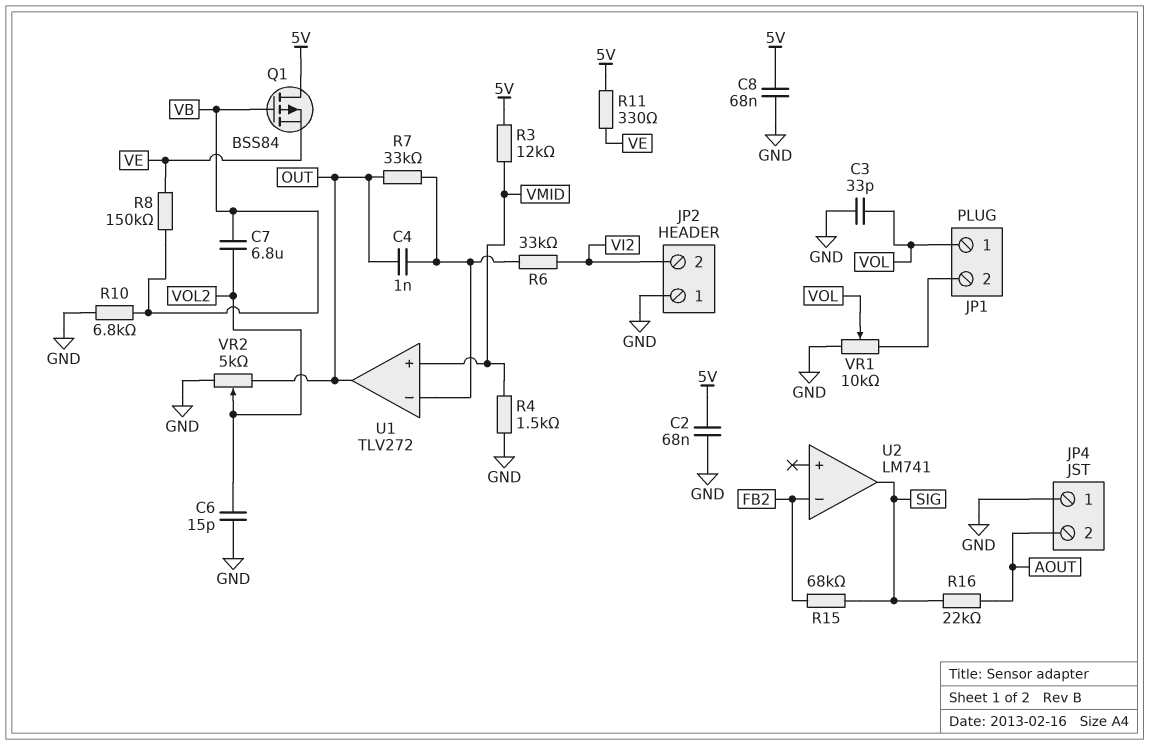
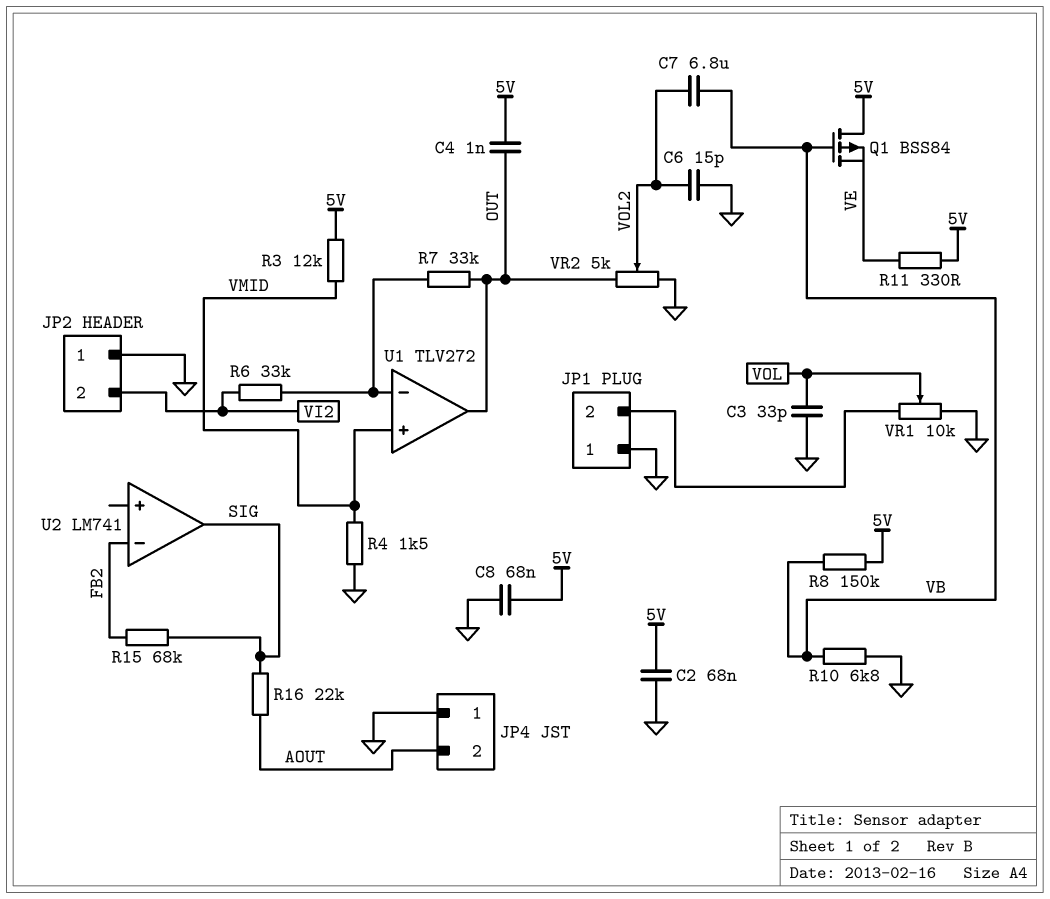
C4: 1nF (OUT, U1/in-) -> 1nF (5V, OUT)
JP1 pin 1: VOL -> GND
R8: 150k (VB, VE) -> 150k (5V, VB)

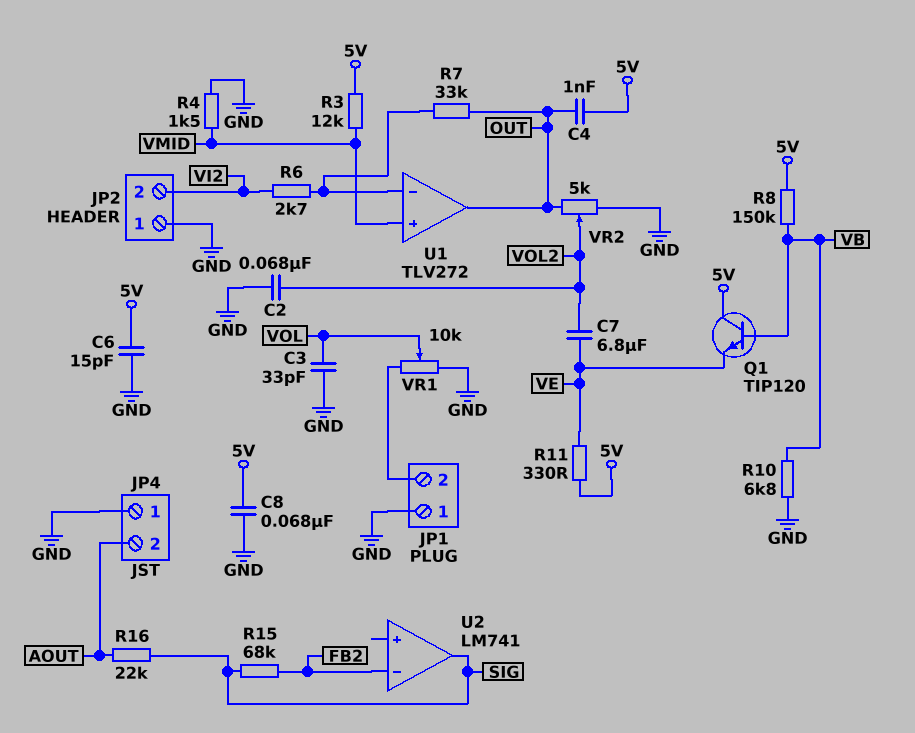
C2: 68nF (5V, GND) -> 68nF (GND, VOL2)
C6: 15pF (GND, VOL2) -> 15pF (5V, GND)
C7: 6.8uF (VB, VOL2) -> 6.8uF (VE, VOL2)
Q1: PMOS BSS84 (G VB, D 5V, S VE) -> NPN TIP120 (B VB, C 5V, E VE)
R6: 33k (U1/in-, VI2) -> 2.7k (U1/in-, VI2)

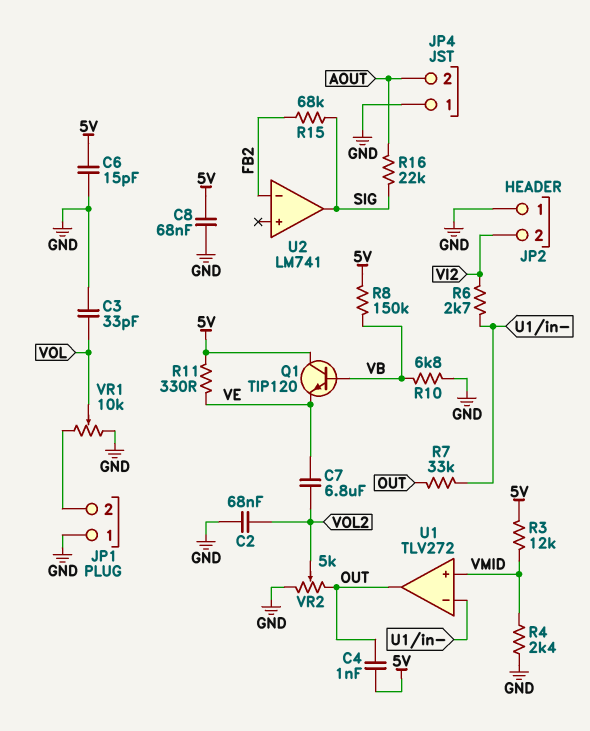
R4: 1.5k (GND, VMID) -> 2.4k (GND, VMID)

